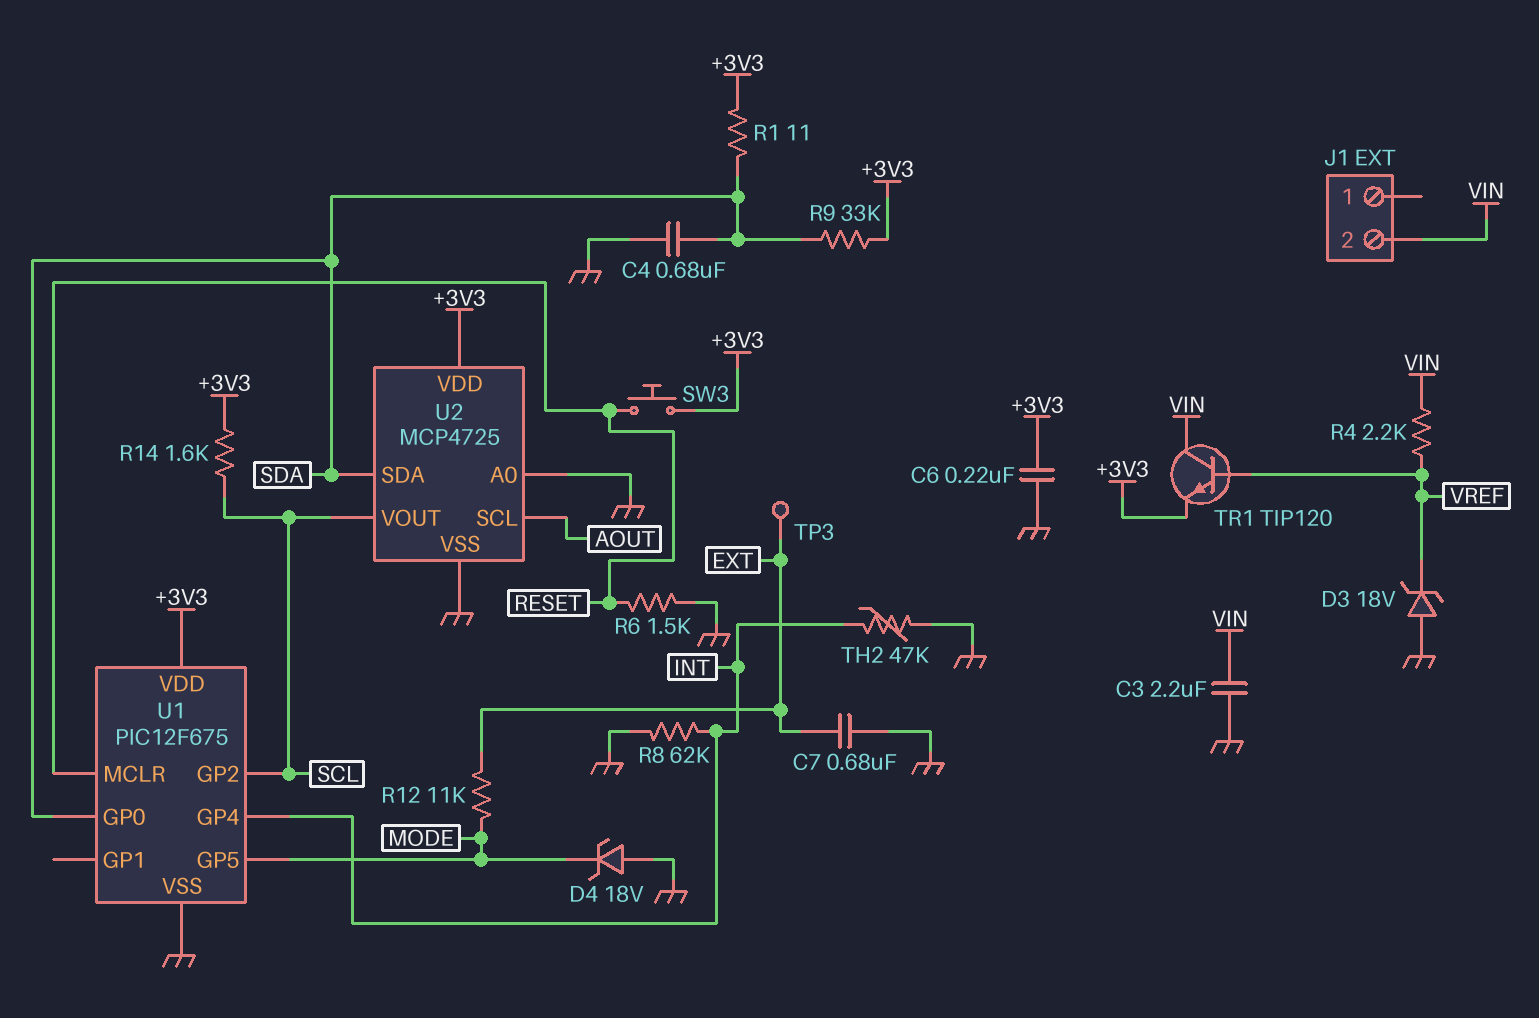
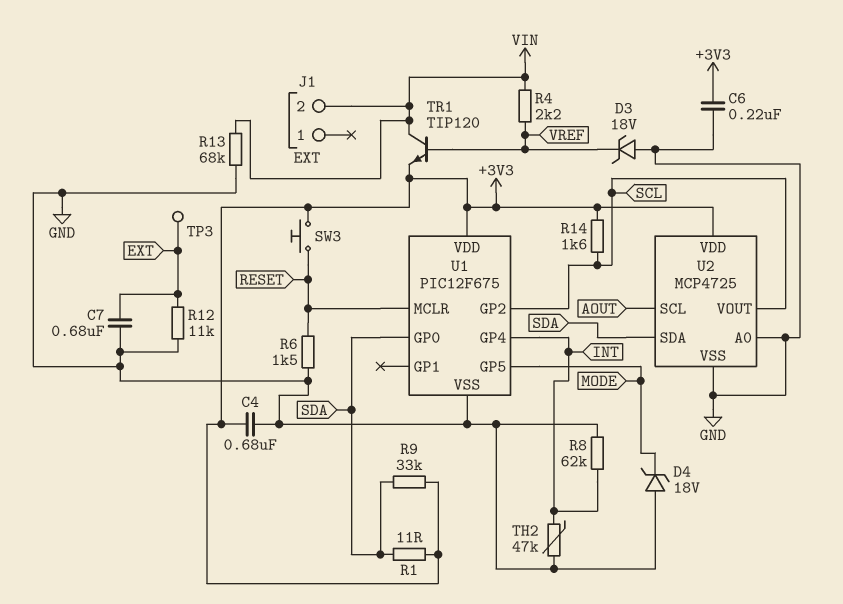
C3: 2.2uF (GND, VIN) -> none
C4: 680nF (GND, SDA) -> 680nF (+3V3, GND)
R12: 11k (EXT, MODE) -> 11k (EXT, GND)
R13: none -> 68k (GND, VIN)

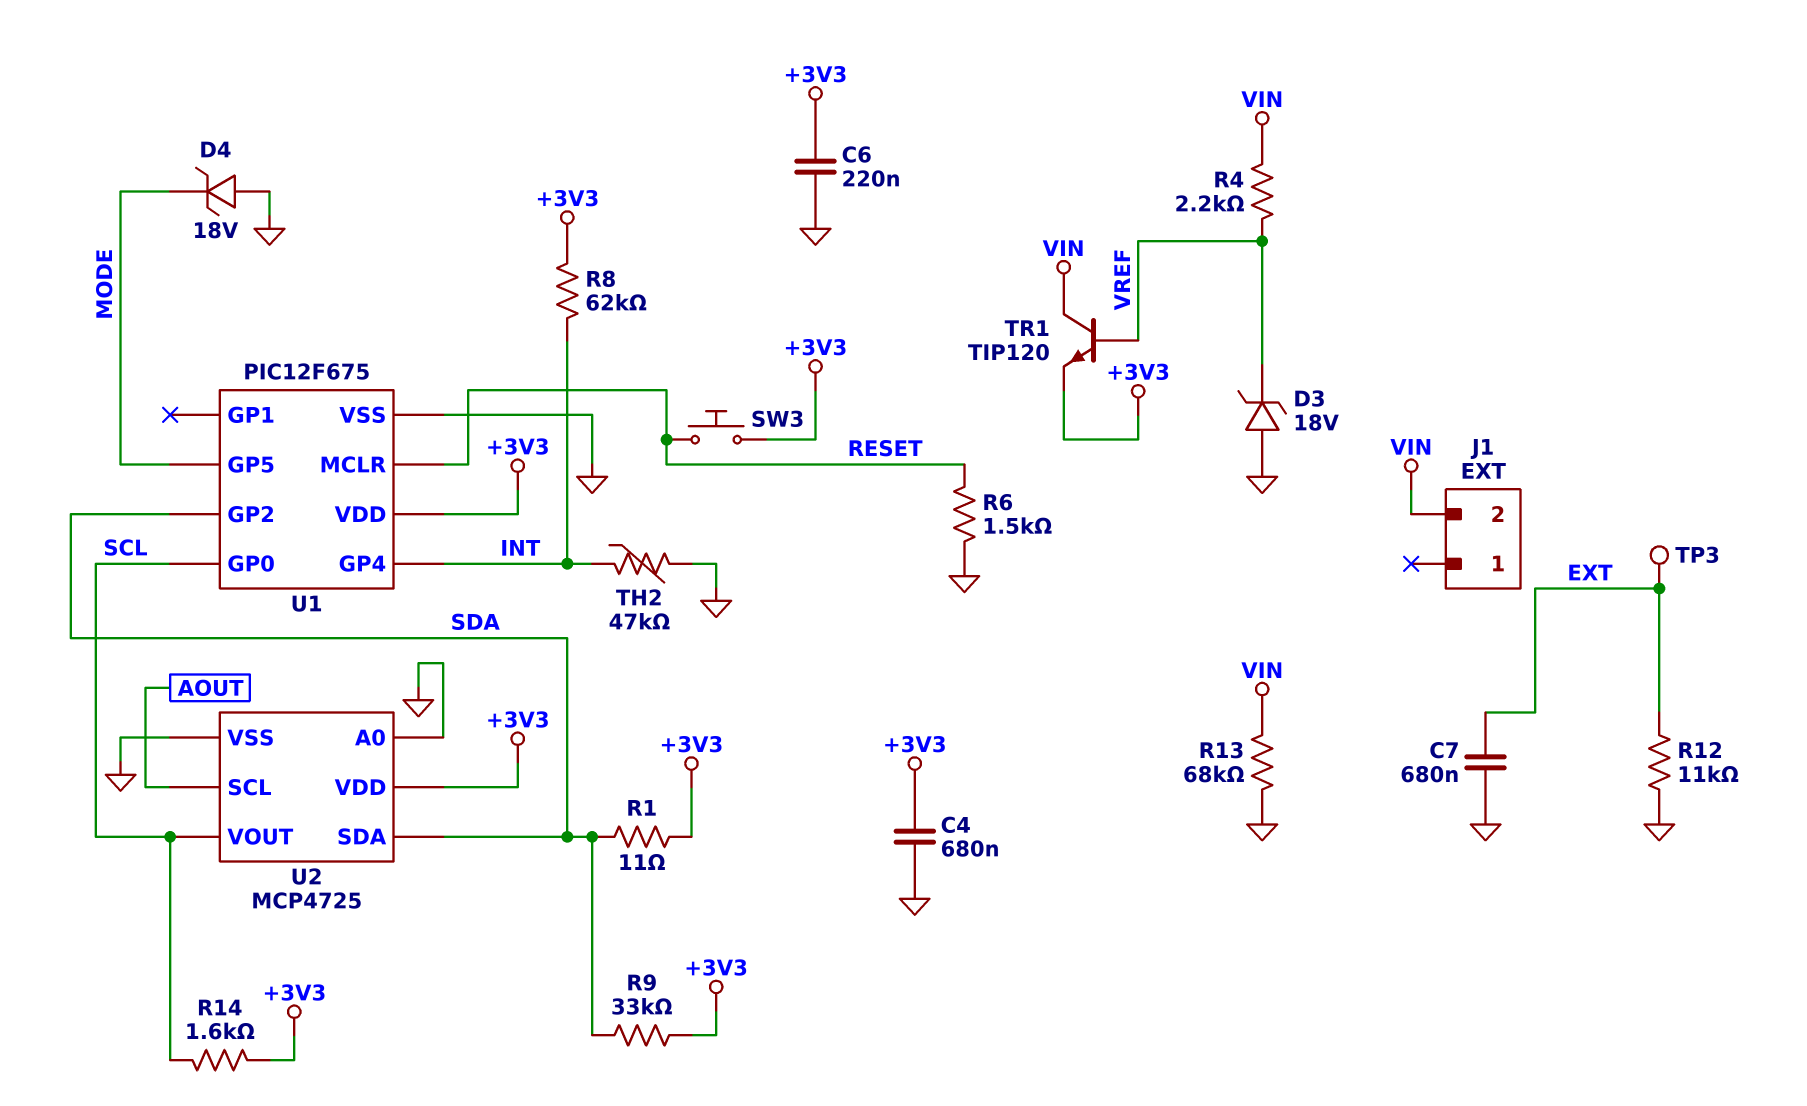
R8: 62k (GND, INT) -> 62k (+3V3, INT)
U1 pin GP0: SDA -> SCL
U1 pin GP2: SCL -> SDA

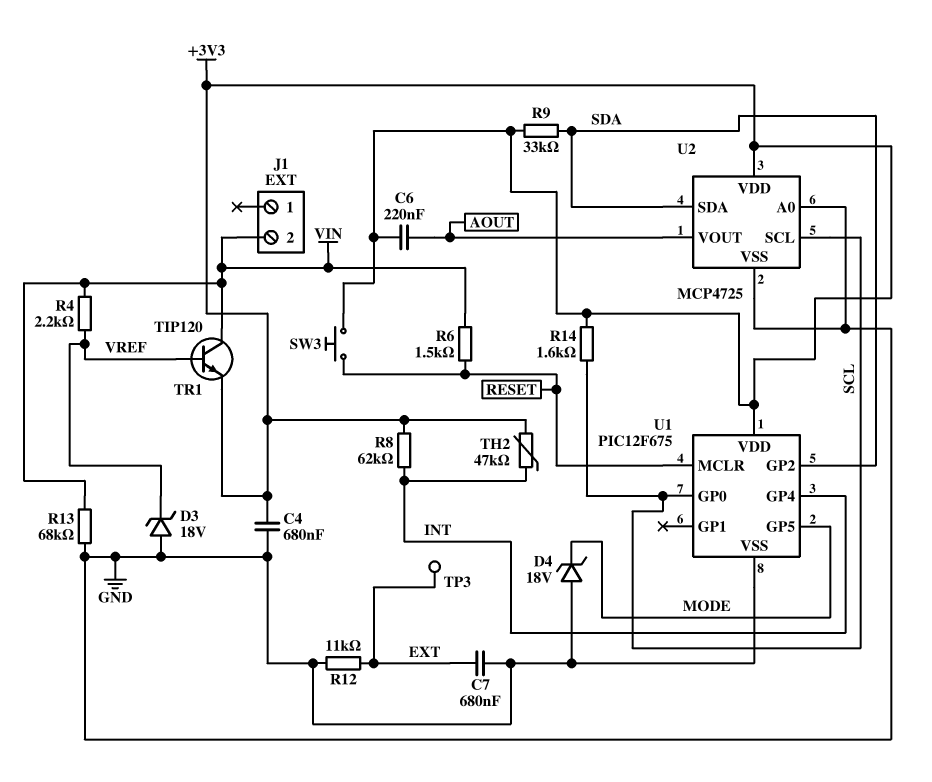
C6: 220nF (+3V3, GND) -> 220nF (+3V3, AOUT)
R1: 11 (+3V3, SDA) -> none
R6: 1.5k (GND, RESET) -> 1.5k (RESET, VIN)
TH2: 47k (GND, INT) -> 47k (+3V3, INT)
U2 pin SCL: AOUT -> SCL
U2 pin VOUT: SCL -> AOUT

